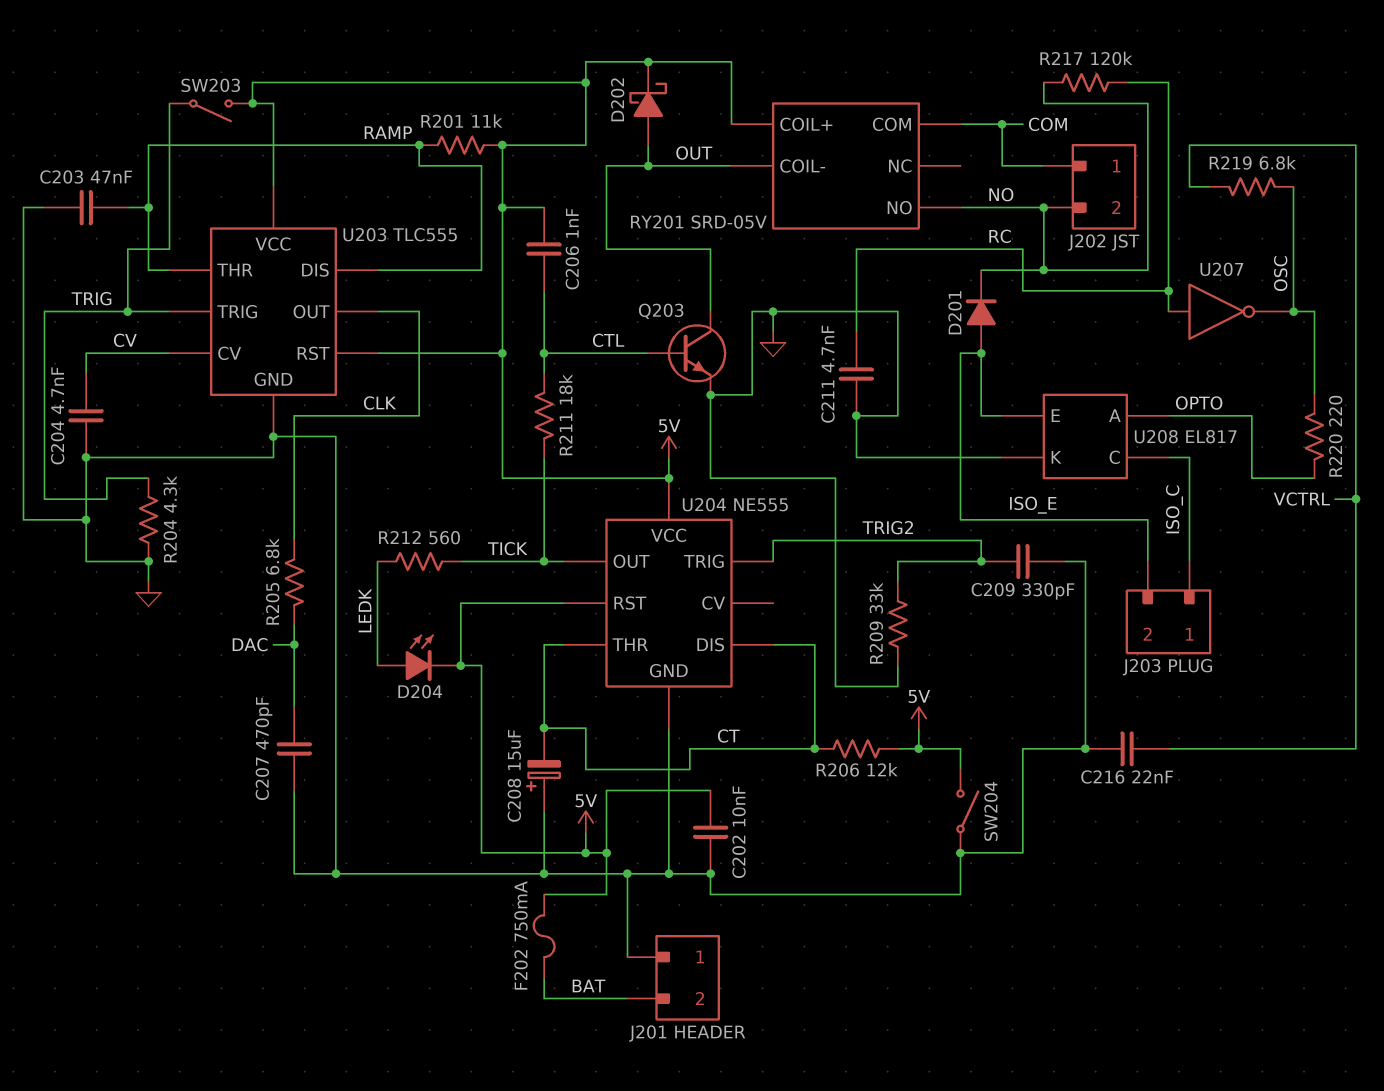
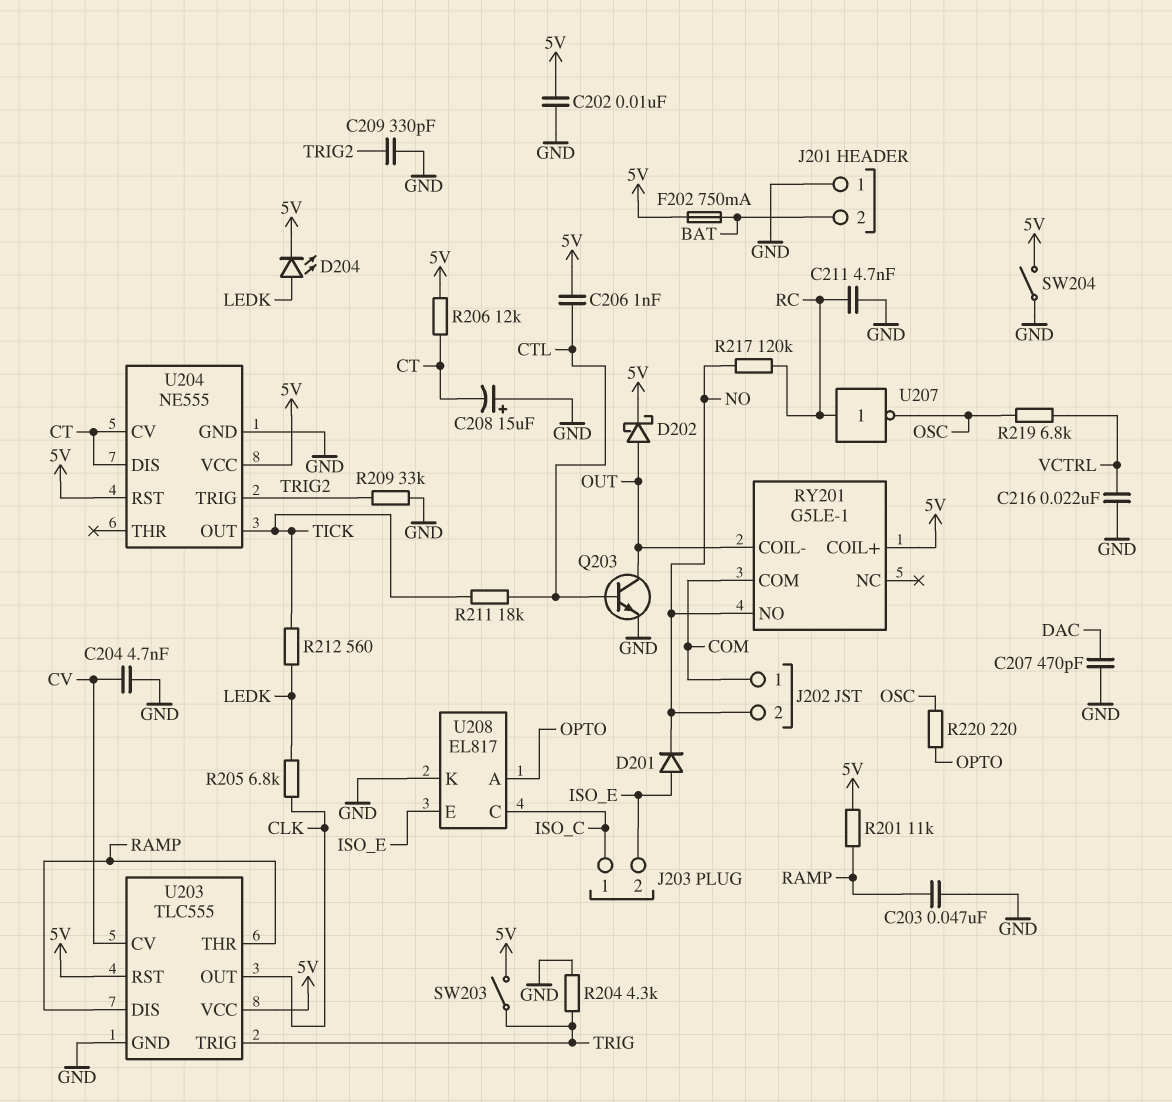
R205: 6.8k (CLK, DAC) -> 6.8k (CLK, LEDK)
RY201: SRD-05V -> G5LE-1
U204 pin CV: none -> CT
U204 pin THR: CT -> none

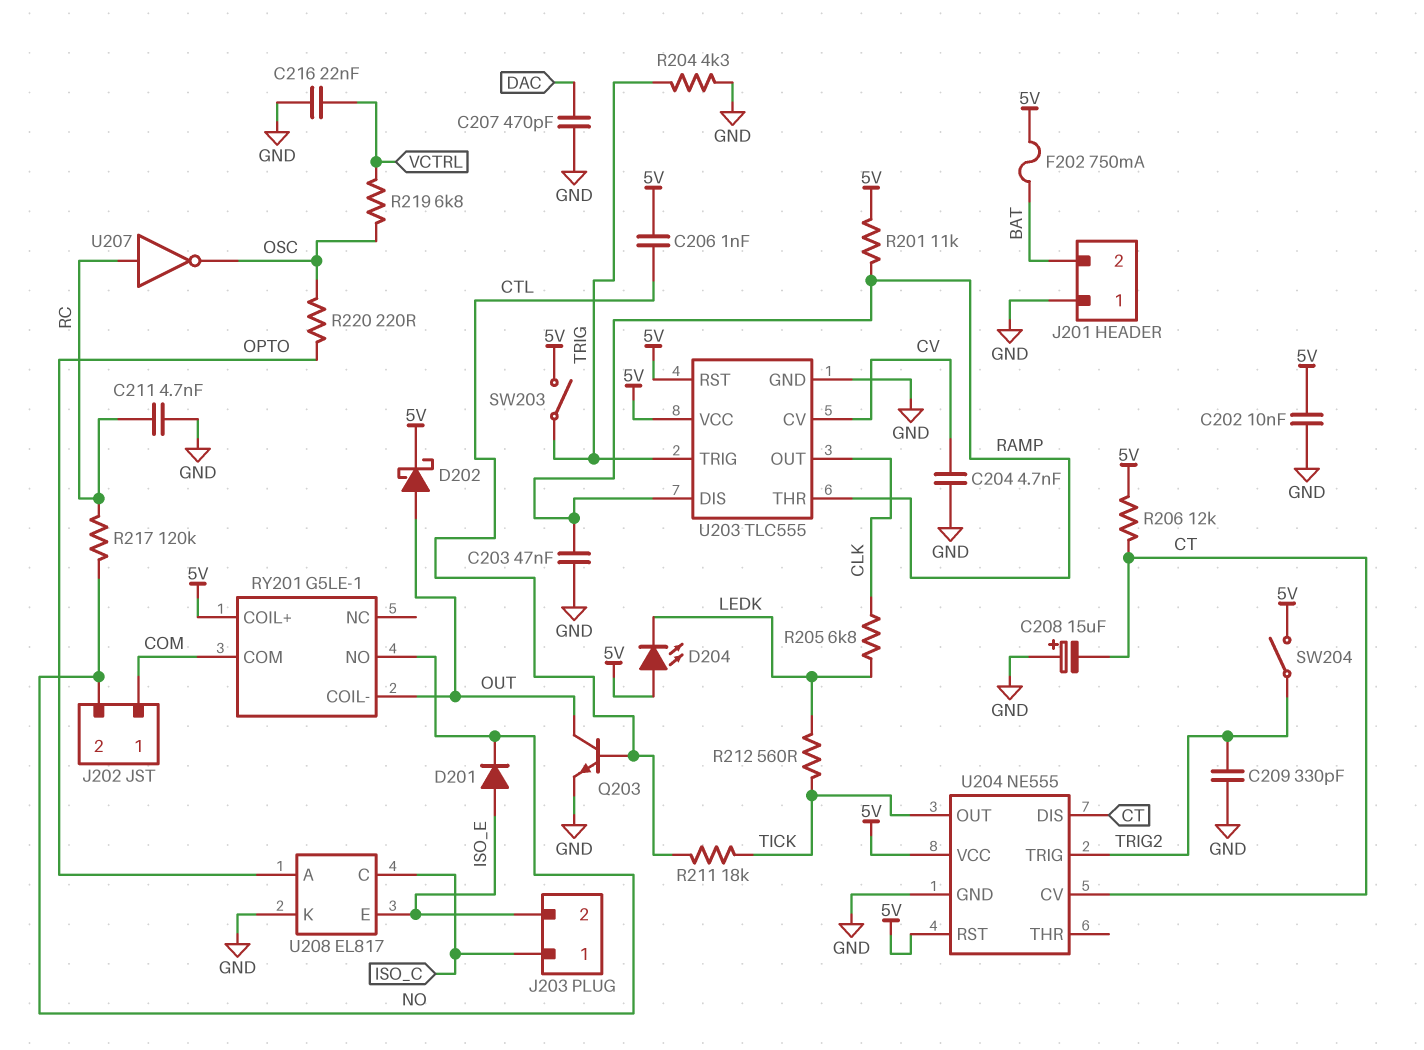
D204: LED (A LEDK, K 5V) -> LED (A 5V, K LEDK)
R209: 33k (GND, TRIG2) -> none
SW204: switch (5V, GND) -> switch (5V, TRIG2)

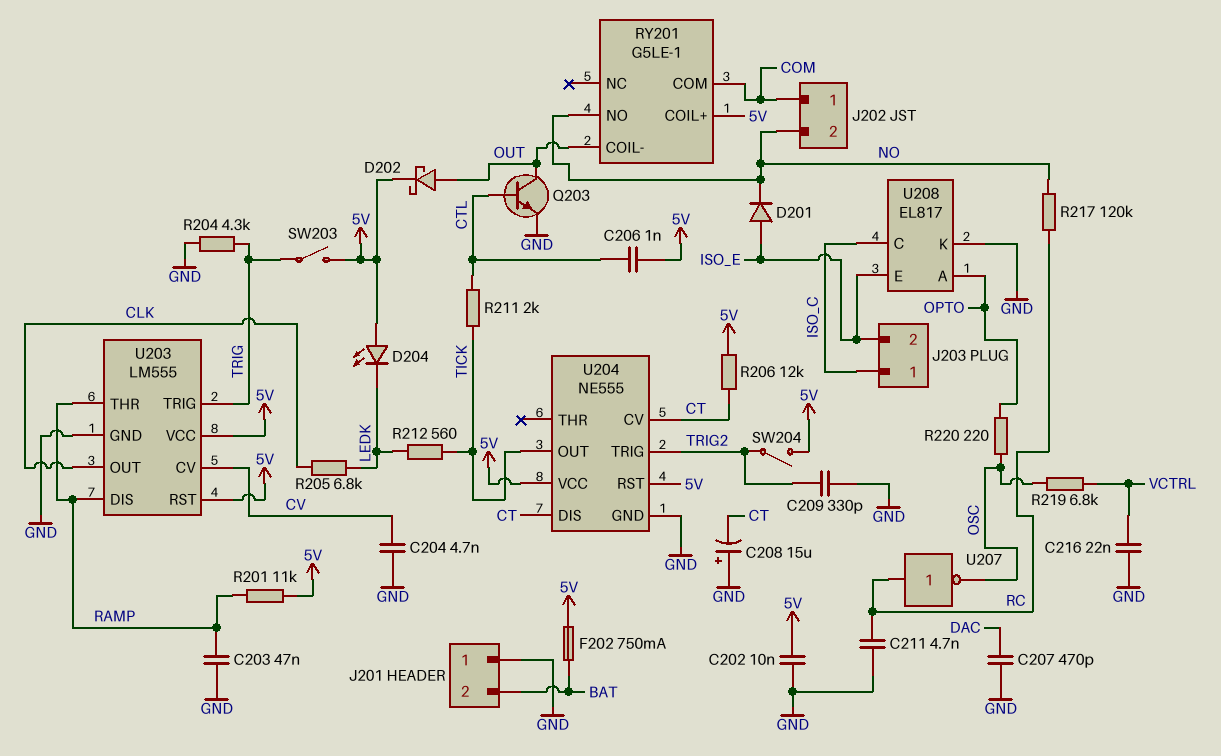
R211: 18k (CTL, TICK) -> 2k (CTL, TICK)
U203: TLC555 -> LM555

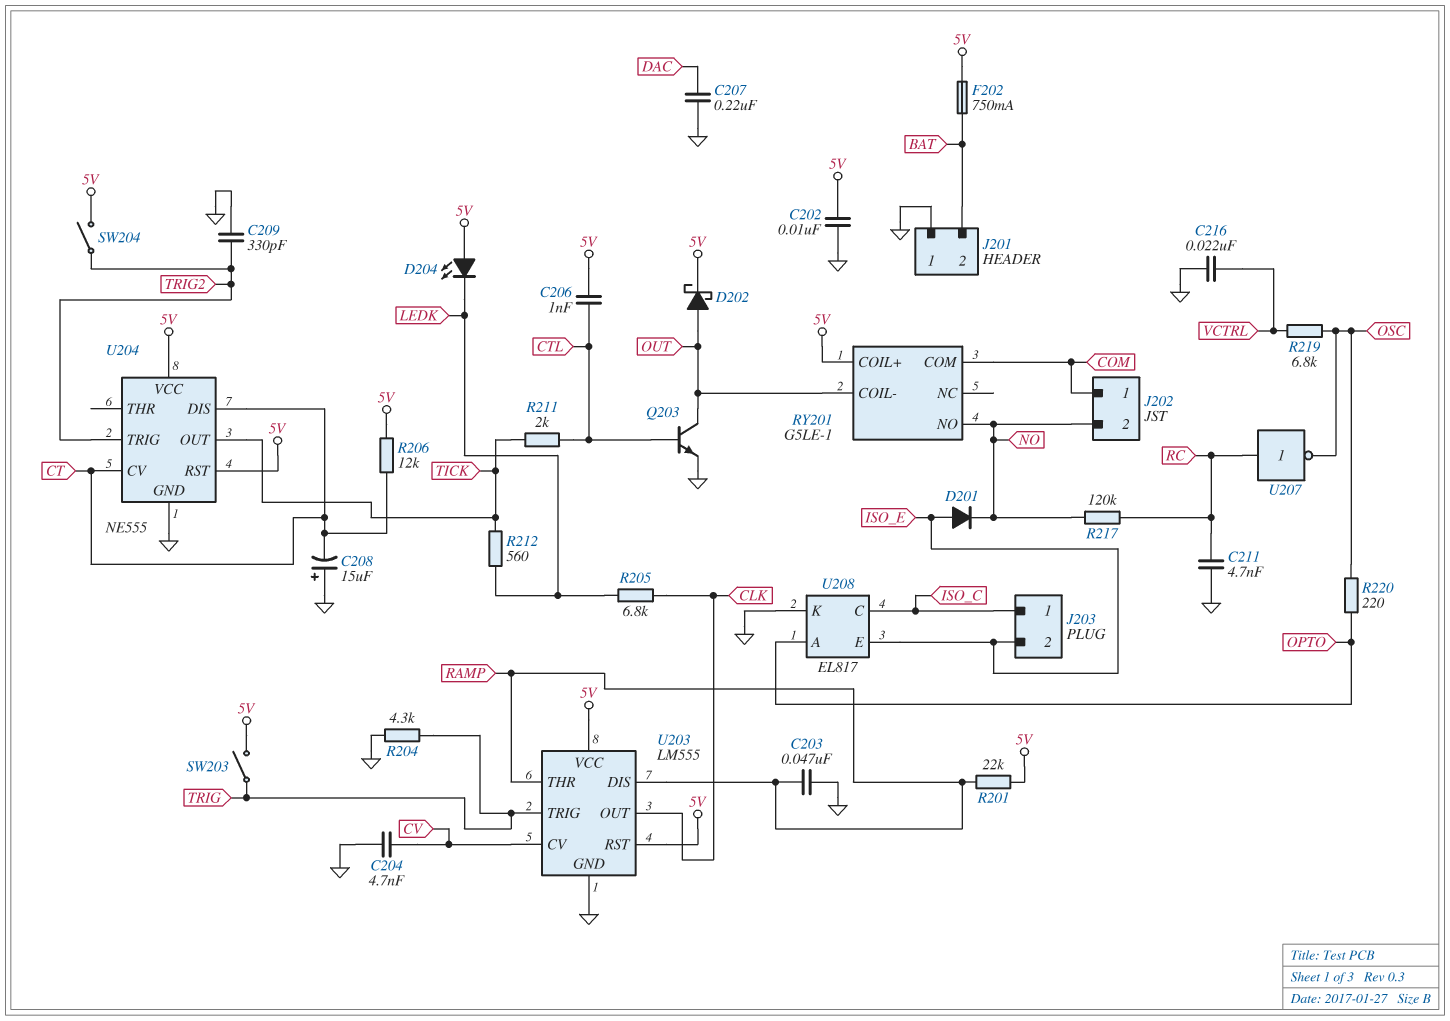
C207: 470pF (DAC, GND) -> 220nF (DAC, GND)
R201: 11k (5V, RAMP) -> 22k (5V, RAMP)

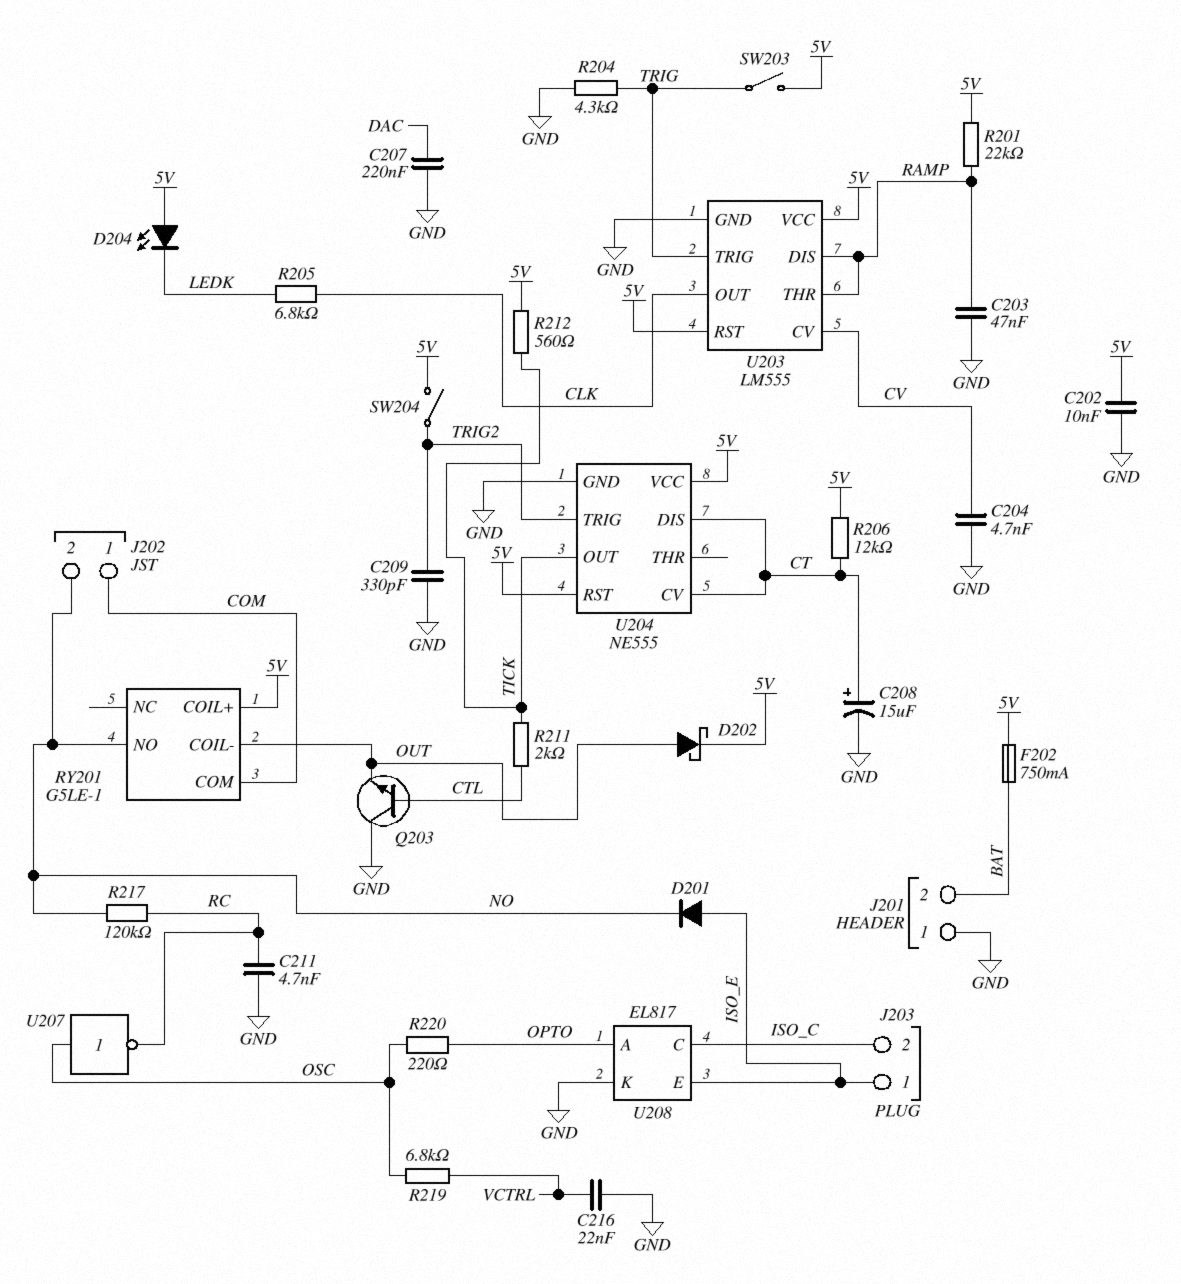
C206: 1nF (5V, CTL) -> none
C208: 15uF (plus GND, minus CT) -> 15uF (plus CT, minus GND)
J203 pin 1: ISO_C -> ISO_E
J203 pin 2: ISO_E -> ISO_C
Q203: NPN (B CTL, C OUT, E GND) -> NPN (B CTL, C GND, E OUT)
R212: 560 (LEDK, TICK) -> 560 (5V, TICK)
U207: NOT (in RC, out OSC) -> NOT (in OSC, out RC)

